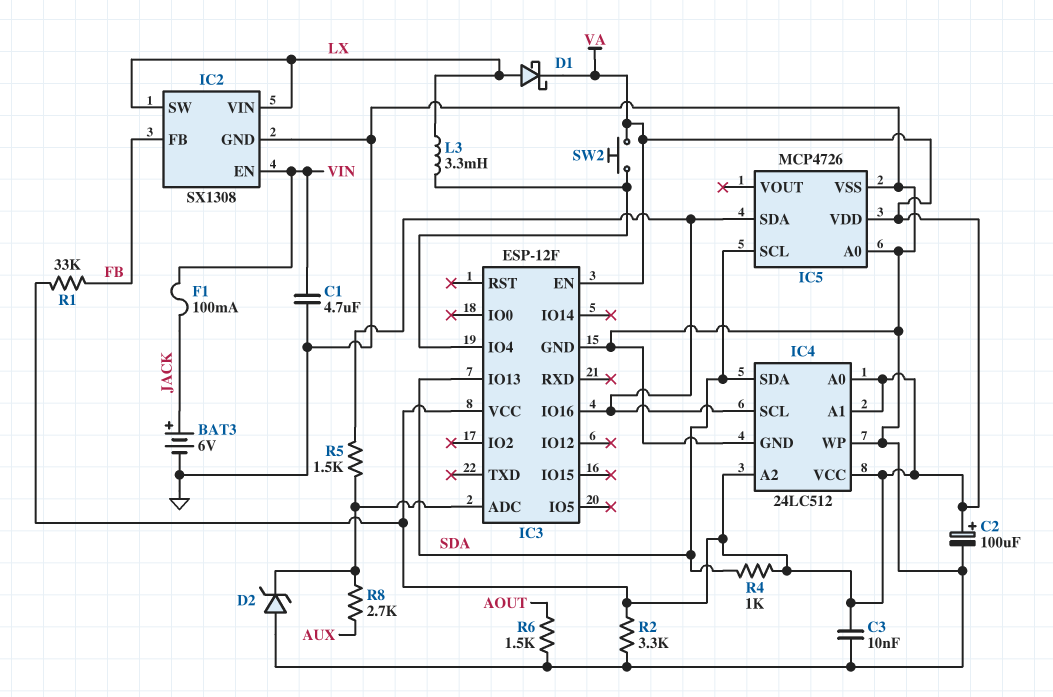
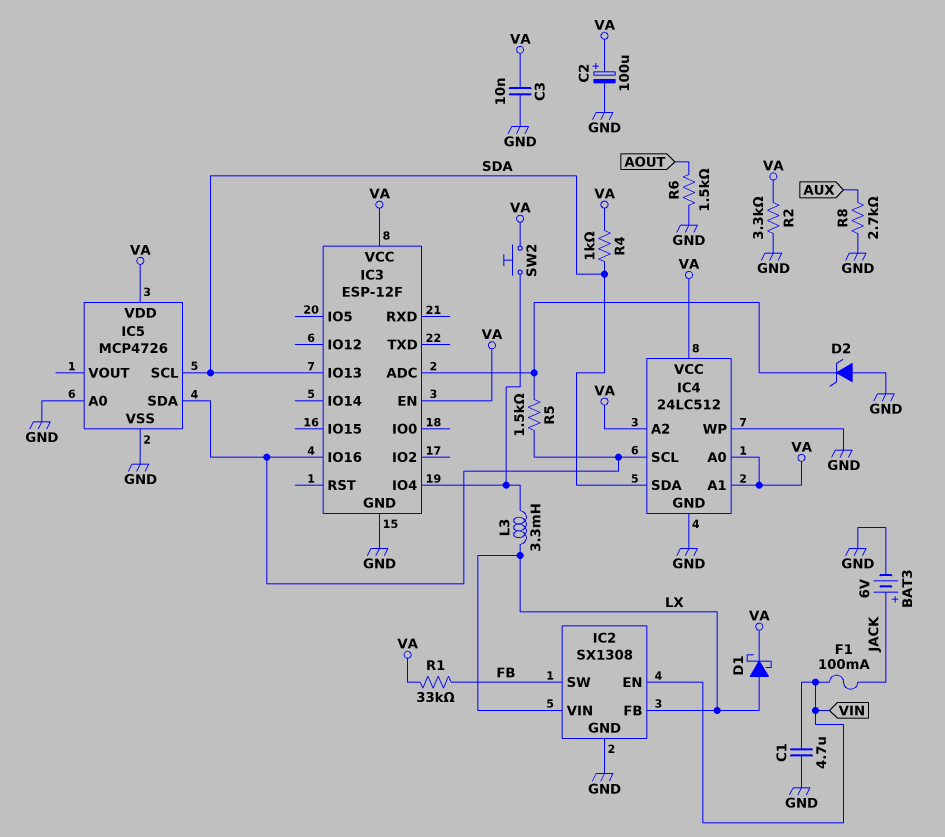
IC2 pin FB: FB -> LX
IC2 pin SW: LX -> FB
R8: 2.7k (AUX, IC3/ADC) -> 2.7k (AUX, GND)

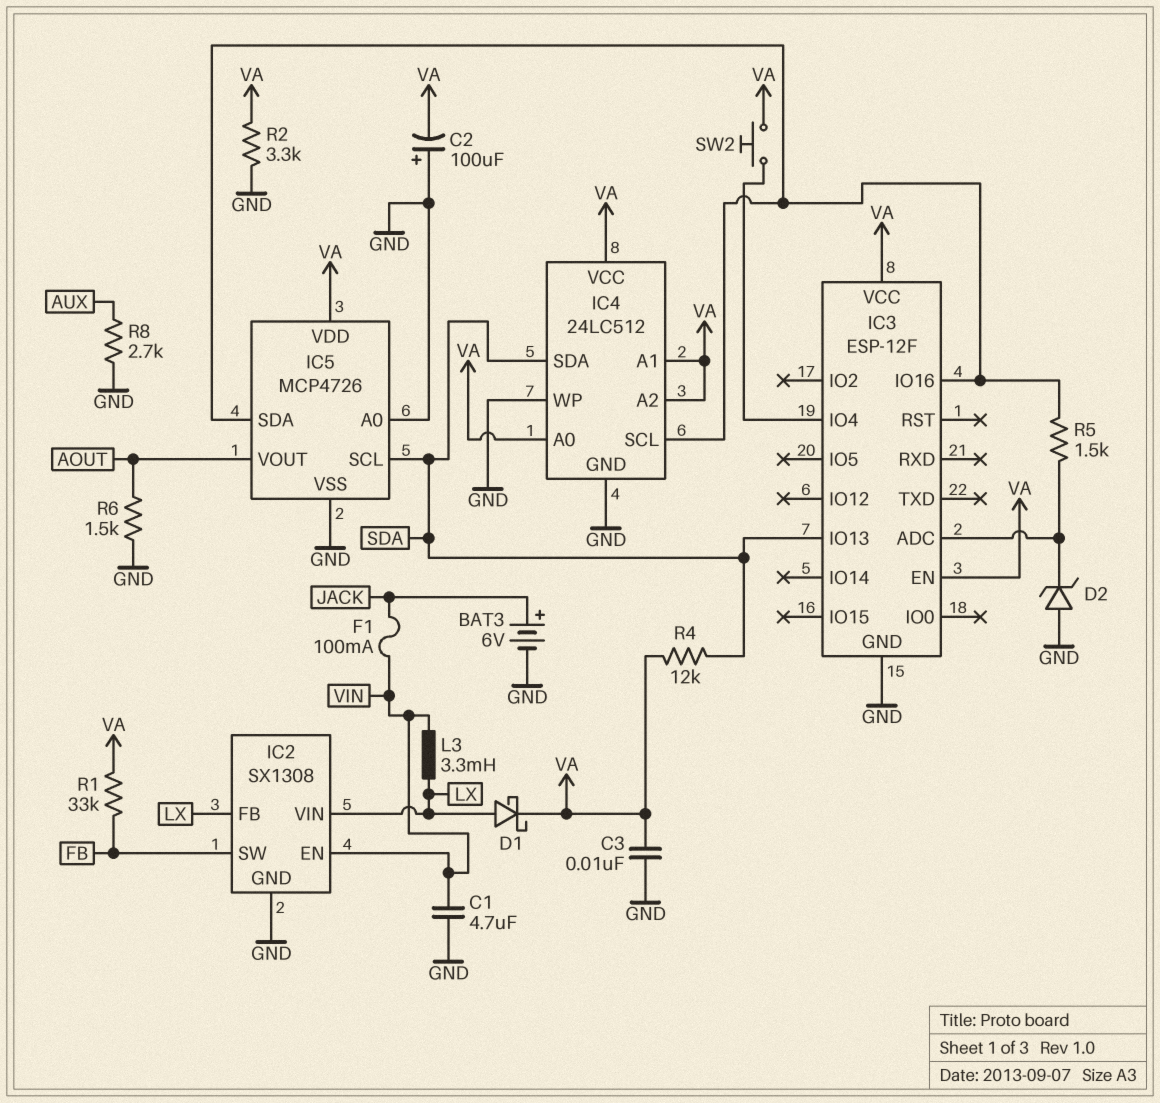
C2: 100uF (plus VA, minus GND) -> 100uF (plus GND, minus VA)
IC5 pin VOUT: none -> AOUT
L3: 3.3mH (IC3/IO4, LX) -> 3.3mH (LX, VIN)
R4: 1k (SDA, VA) -> 12k (SDA, VA)

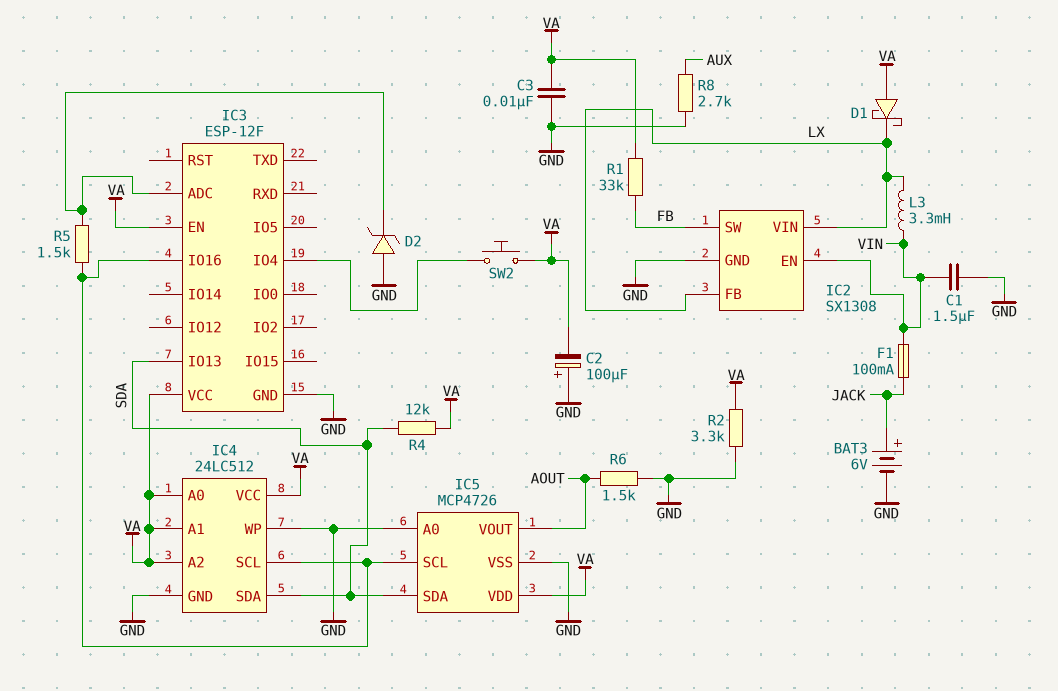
C1: 4.7uF (GND, VIN) -> 1.5uF (GND, VIN)
D1: schottky (A LX, K VA) -> schottky (A VA, K LX)
IC5 pin SCL: SDA -> IC3/IO16
IC5 pin SDA: IC3/IO16 -> SDA

